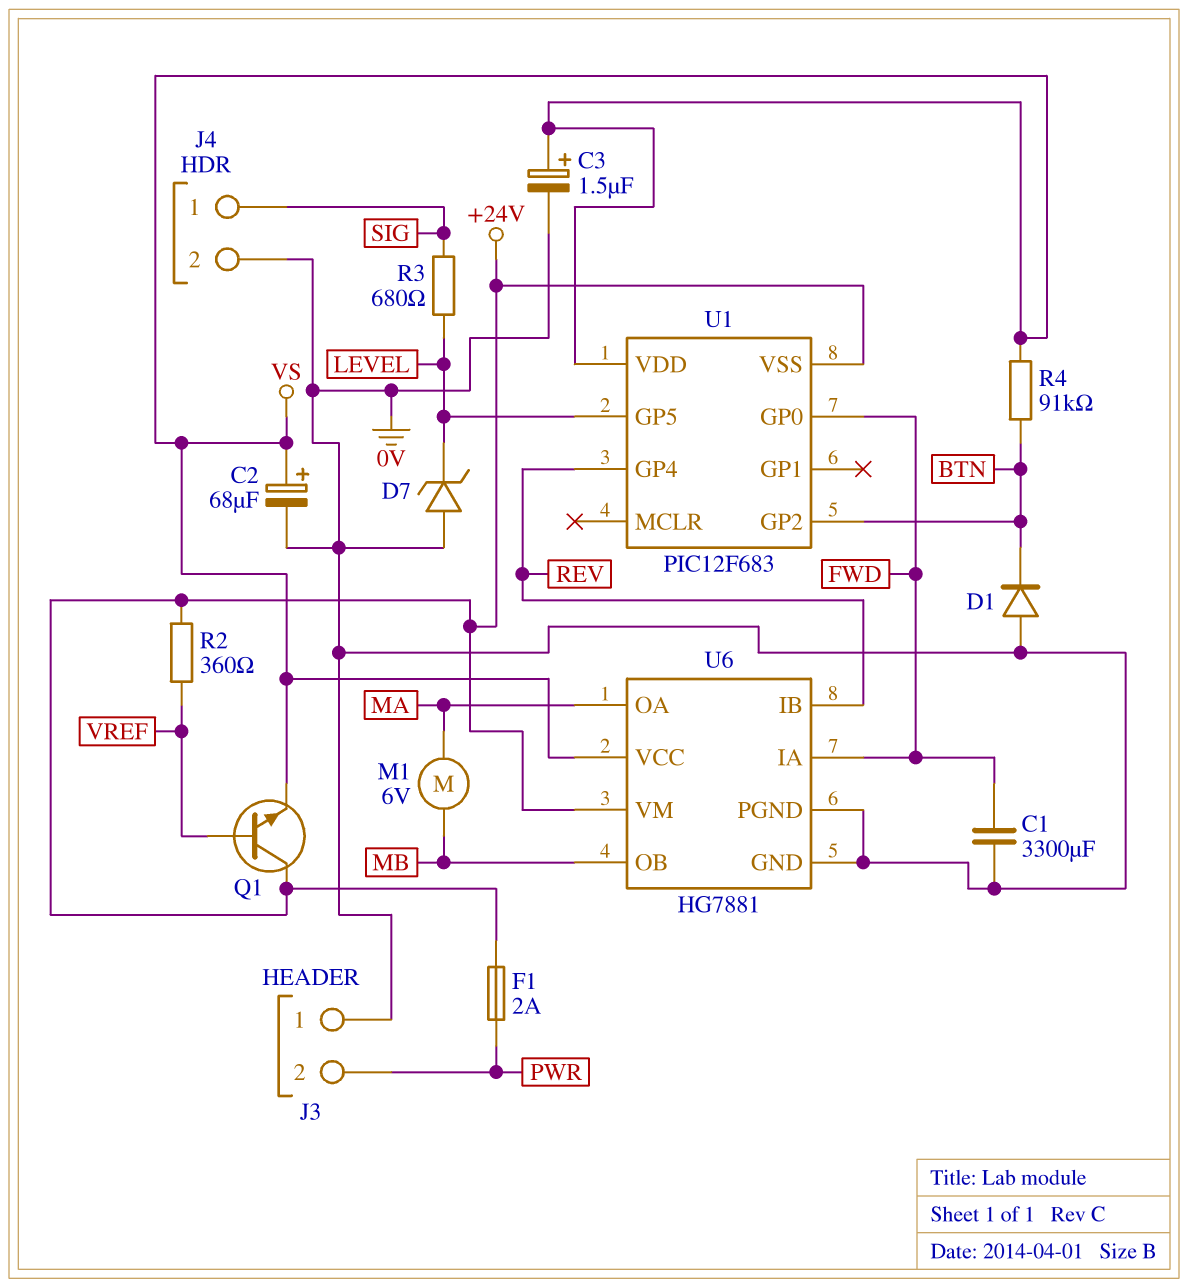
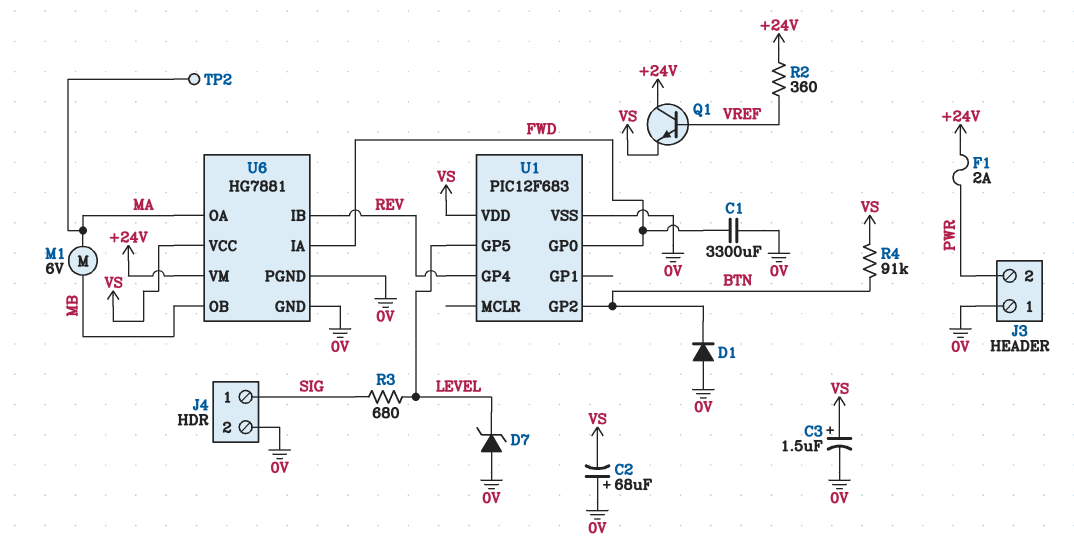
C2: 68uF (plus VS, minus 0V) -> 68uF (plus 0V, minus VS)
TP2: none -> test point (MA)
U1 pin VSS: +24V -> 0V

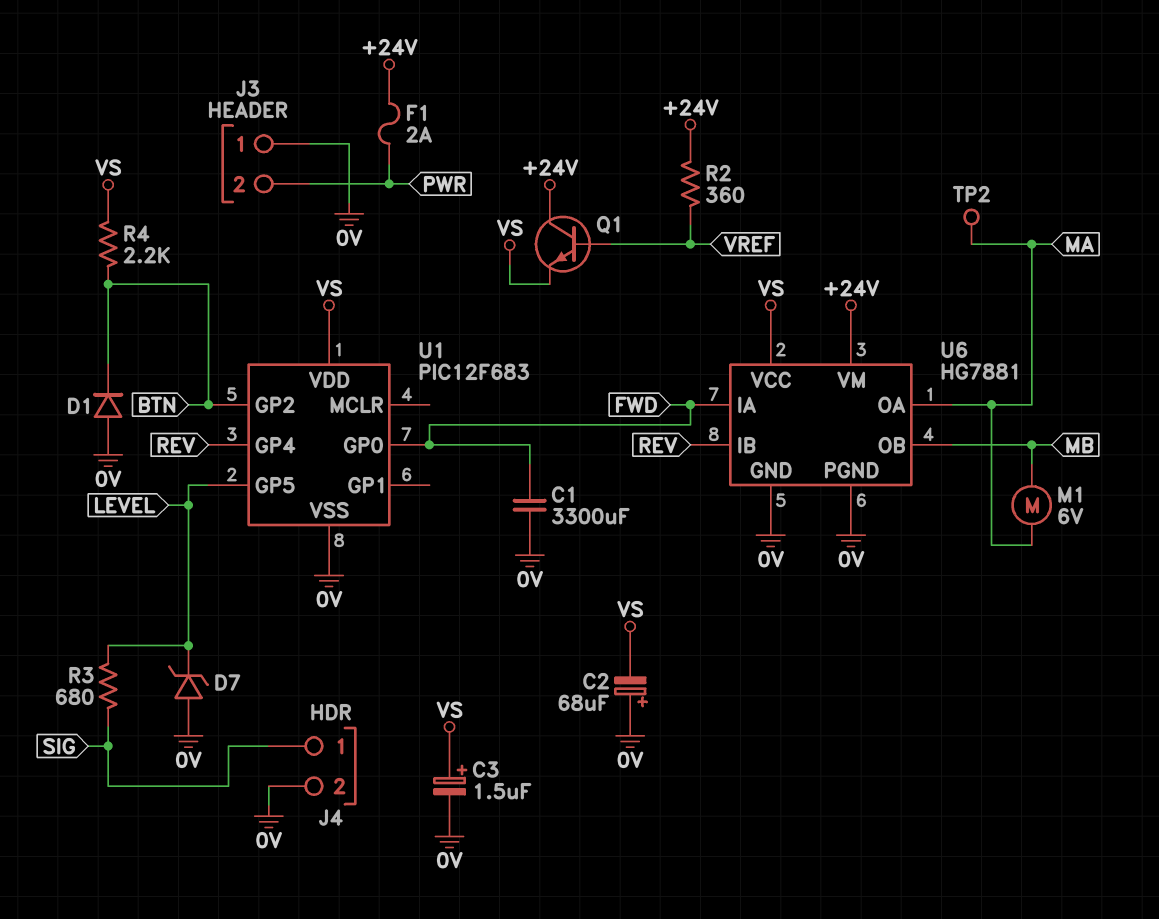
R4: 91k (BTN, VS) -> 2.2k (BTN, VS)

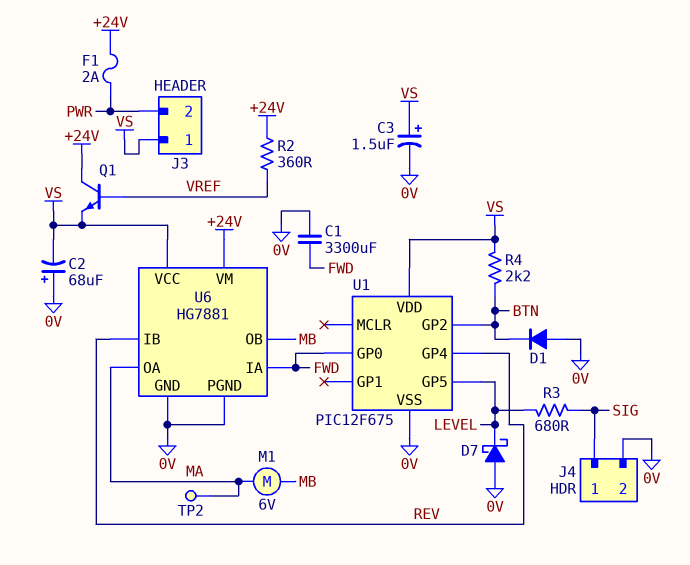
D7: zener (A 0V, K LEVEL) -> schottky (A 0V, K LEVEL)
J3 pin 1: 0V -> VS
U1: PIC12F683 -> PIC12F675

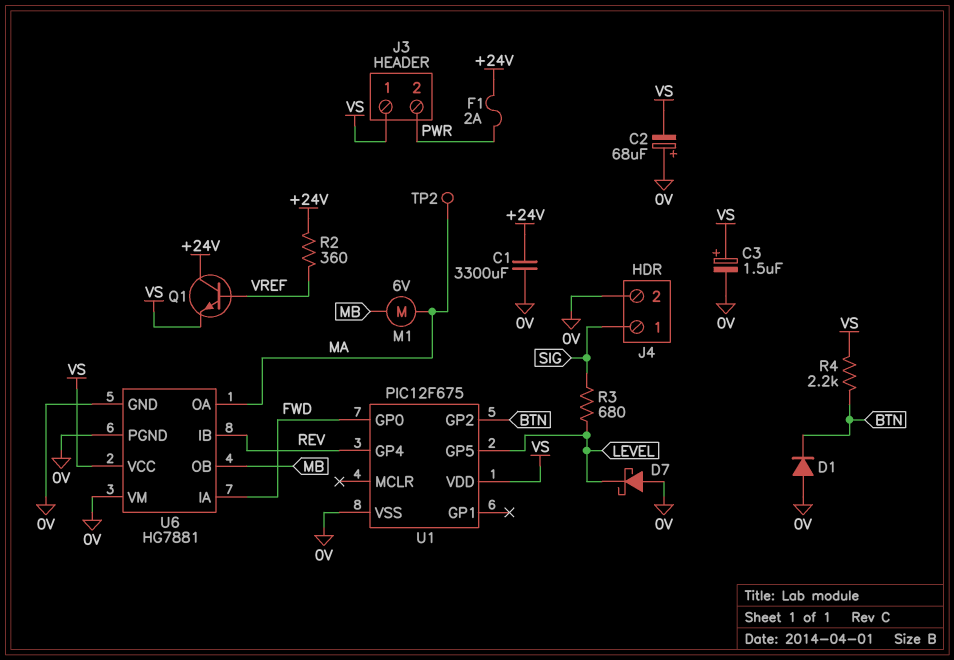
C1: 3300uF (0V, FWD) -> 3300uF (+24V, 0V)
U6 pin VM: +24V -> 0V

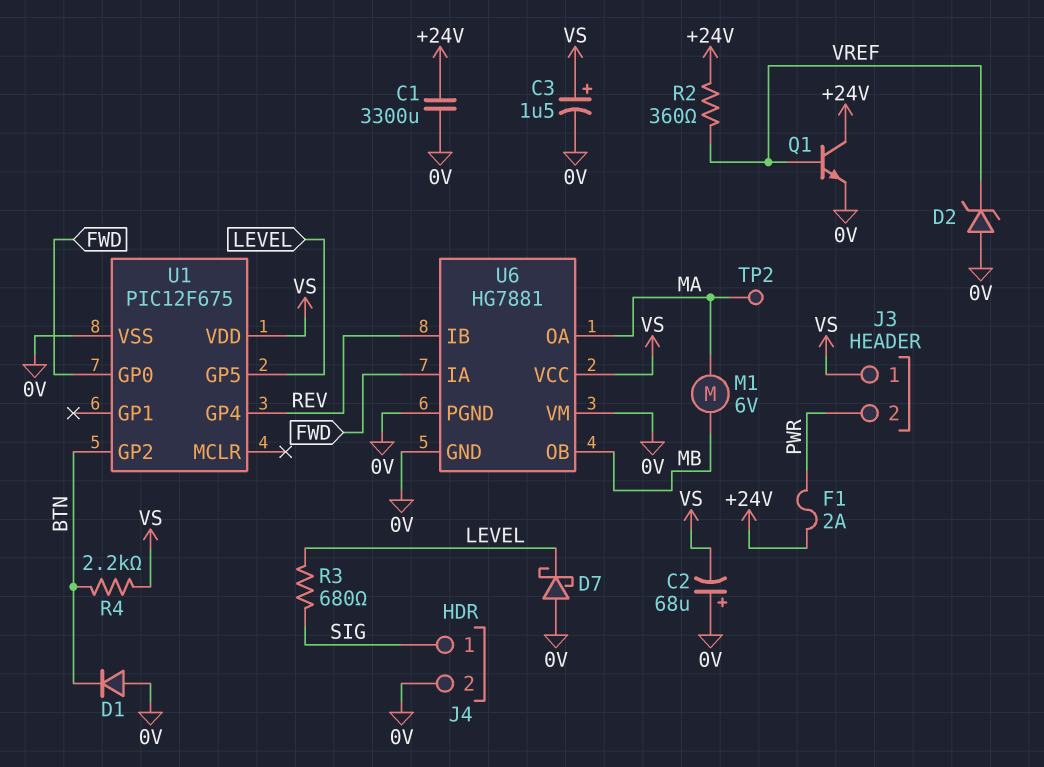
D2: none -> zener (A 0V, K VREF)
Q1: NPN (B VREF, C +24V, E VS) -> NPN (B VREF, C +24V, E 0V)

